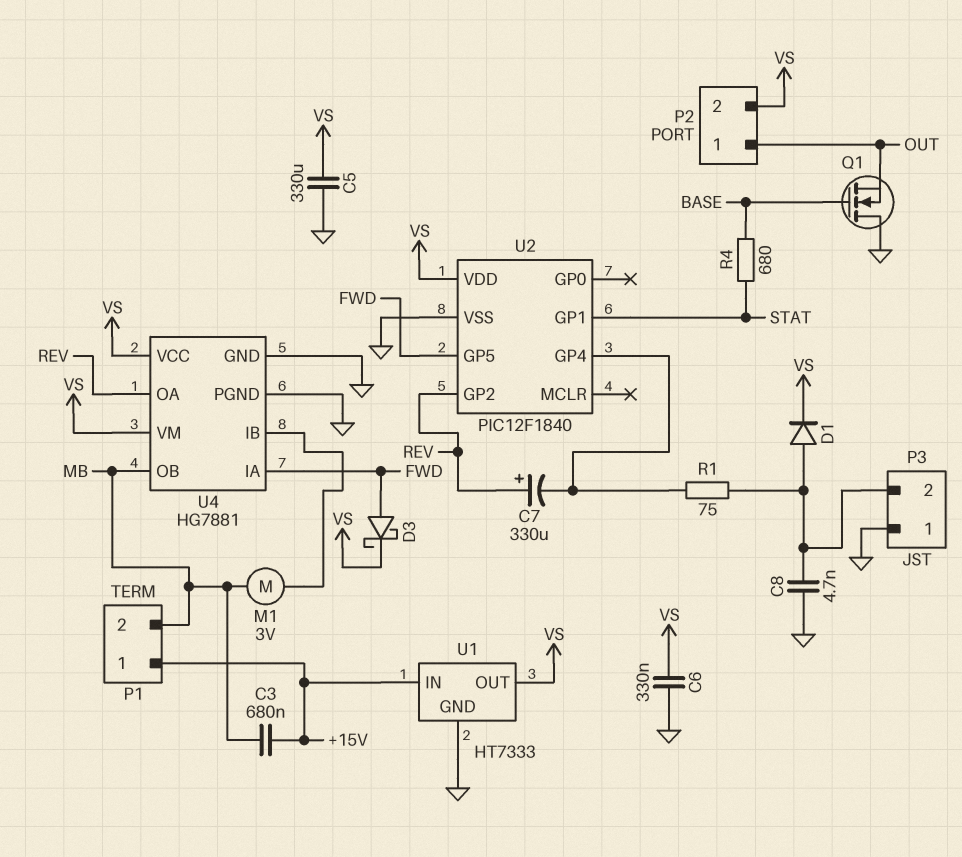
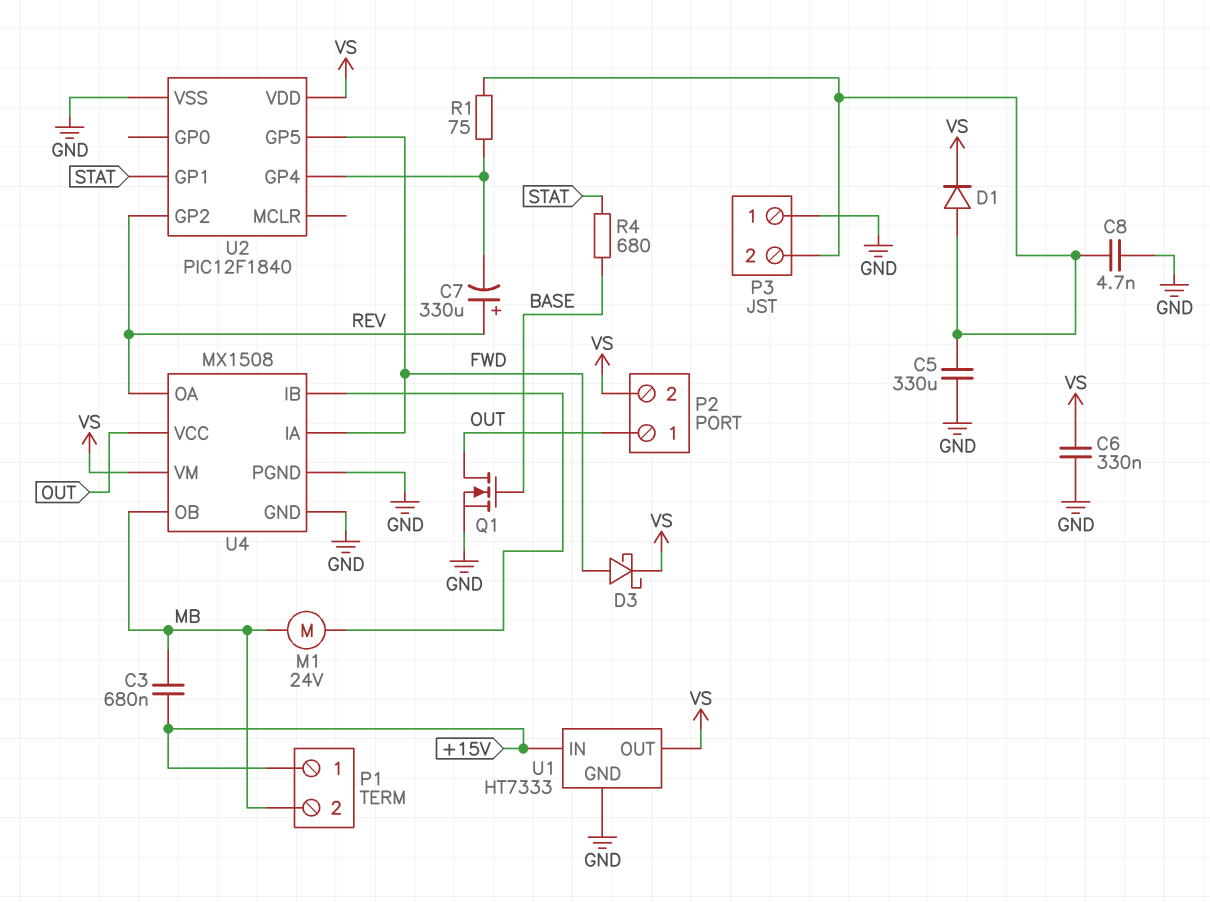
C5: 330uF (GND, VS) -> 330uF (GND, P3/2)
M1: motor 3V (MB, U4/IB) -> motor 24V (MB, U4/IB)
Q1: NMOS (G BASE, D GND, S OUT) -> NMOS (G BASE, D OUT, S GND)
U4: HG7881 -> MX1508
U4 pin VCC: VS -> OUT

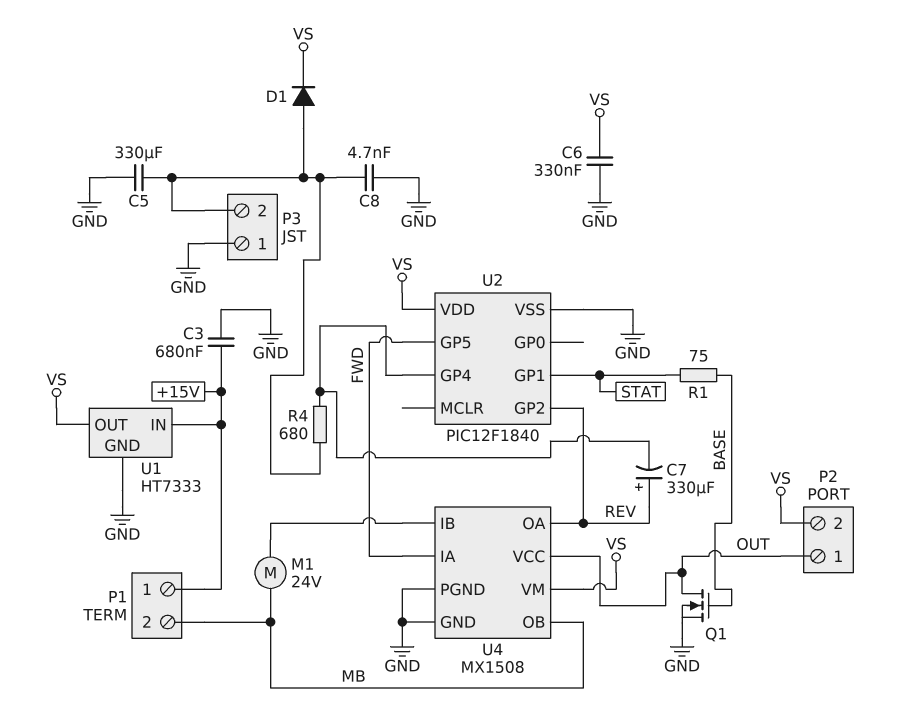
C3: 680nF (+15V, MB) -> 680nF (+15V, GND)
D3: schottky (A FWD, K VS) -> none
R1: 75 (P3/2, U2/GP4) -> 75 (BASE, STAT)
R4: 680 (BASE, STAT) -> 680 (P3/2, U2/GP4)

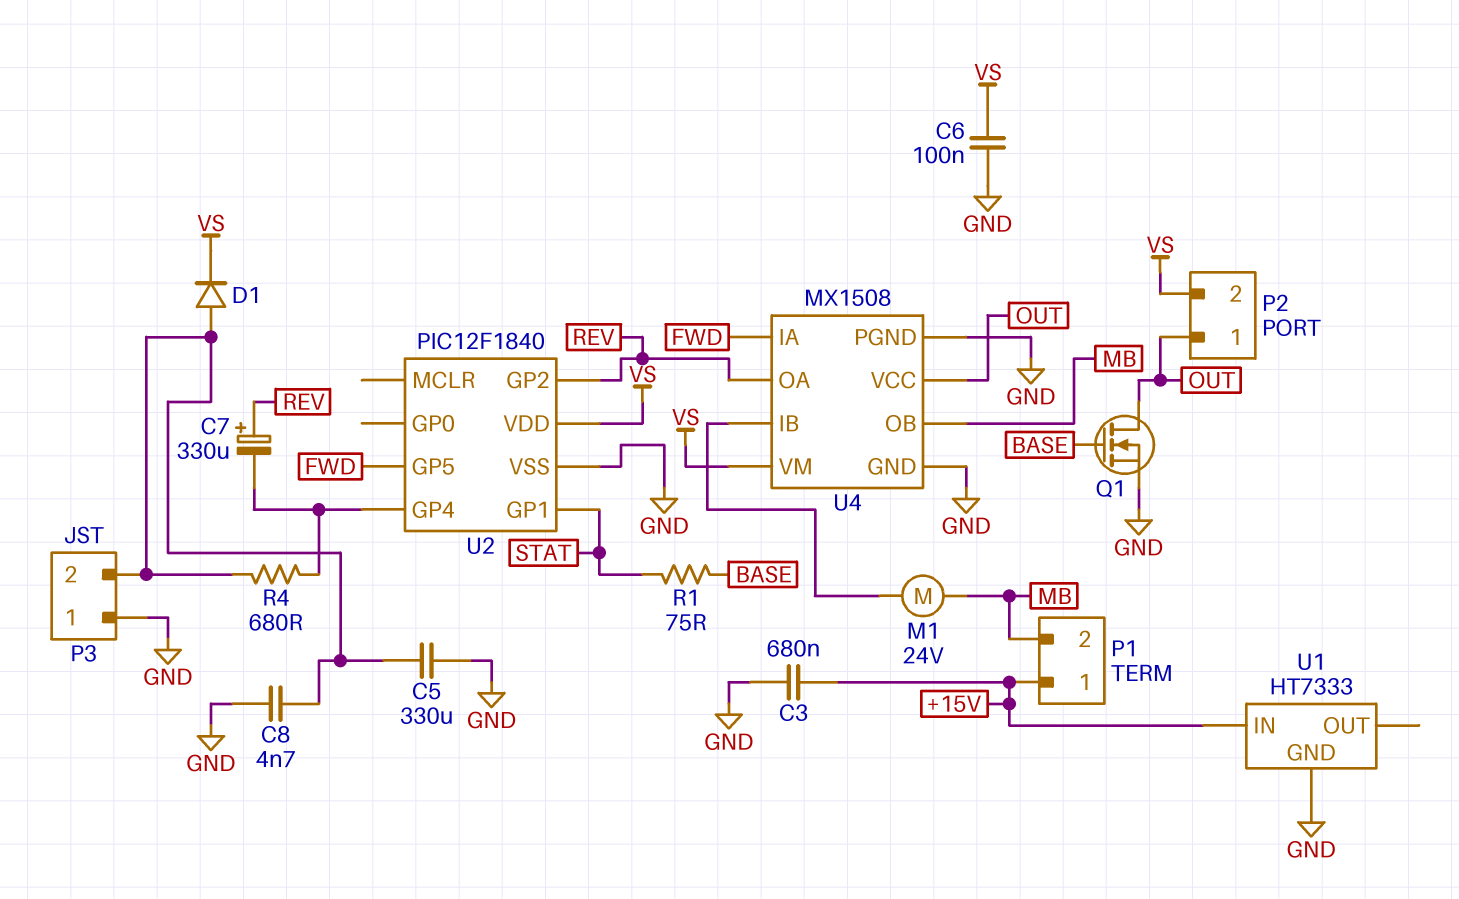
C6: 330nF (GND, VS) -> 100nF (GND, VS)
U1 pin OUT: VS -> none

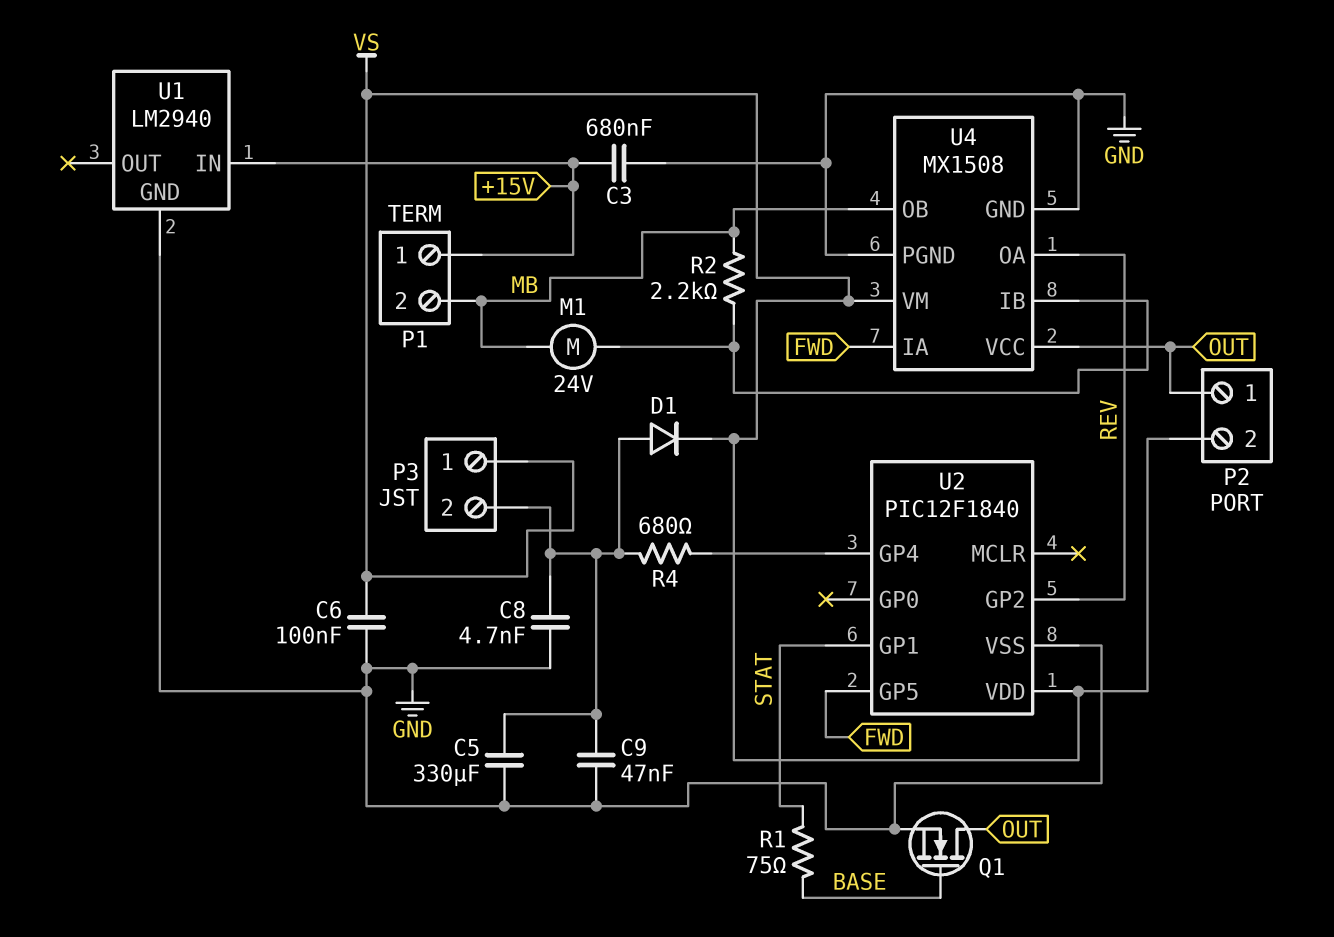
C7: 330uF (plus REV, minus U2/GP4) -> none
C9: none -> 47nF (GND, P3/2)
P3 pin 1: GND -> VS
R2: none -> 2.2k (MB, U4/IB)
U1: HT7333 -> LM2940

